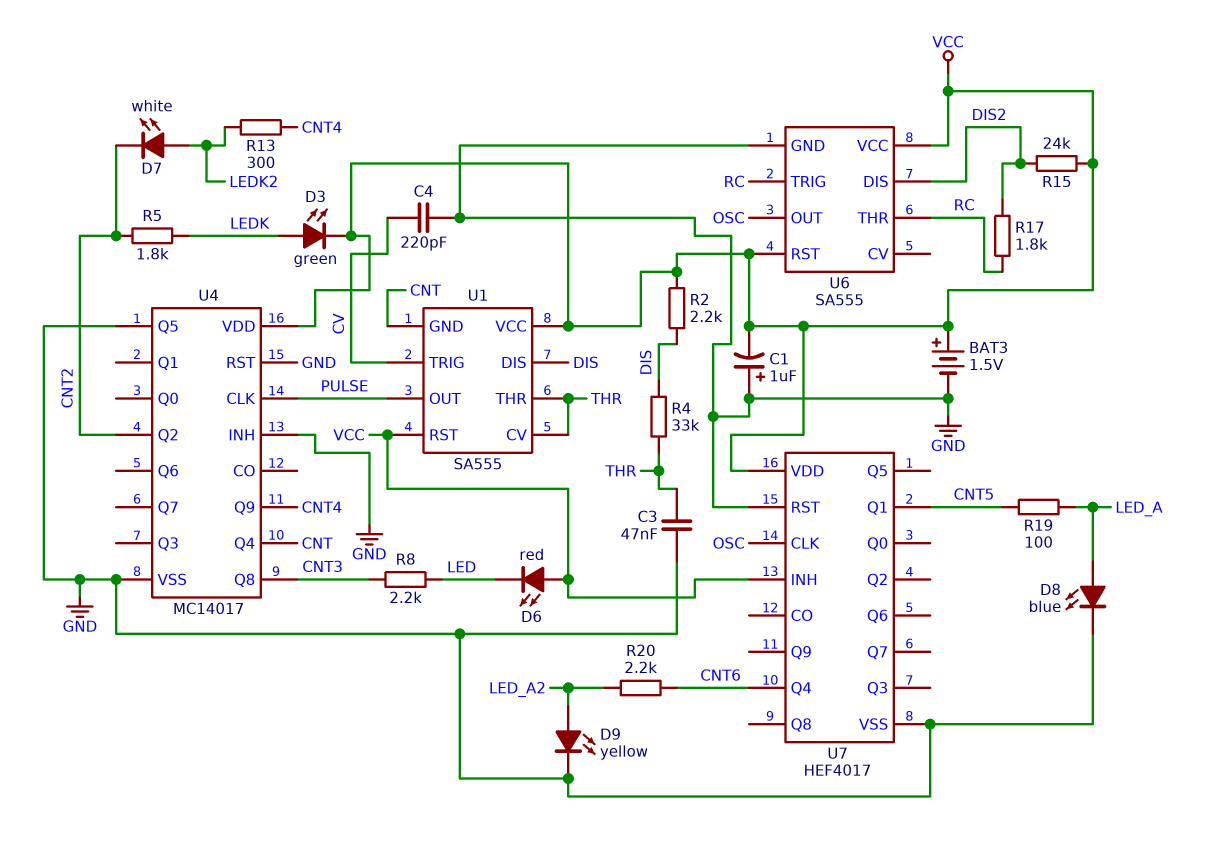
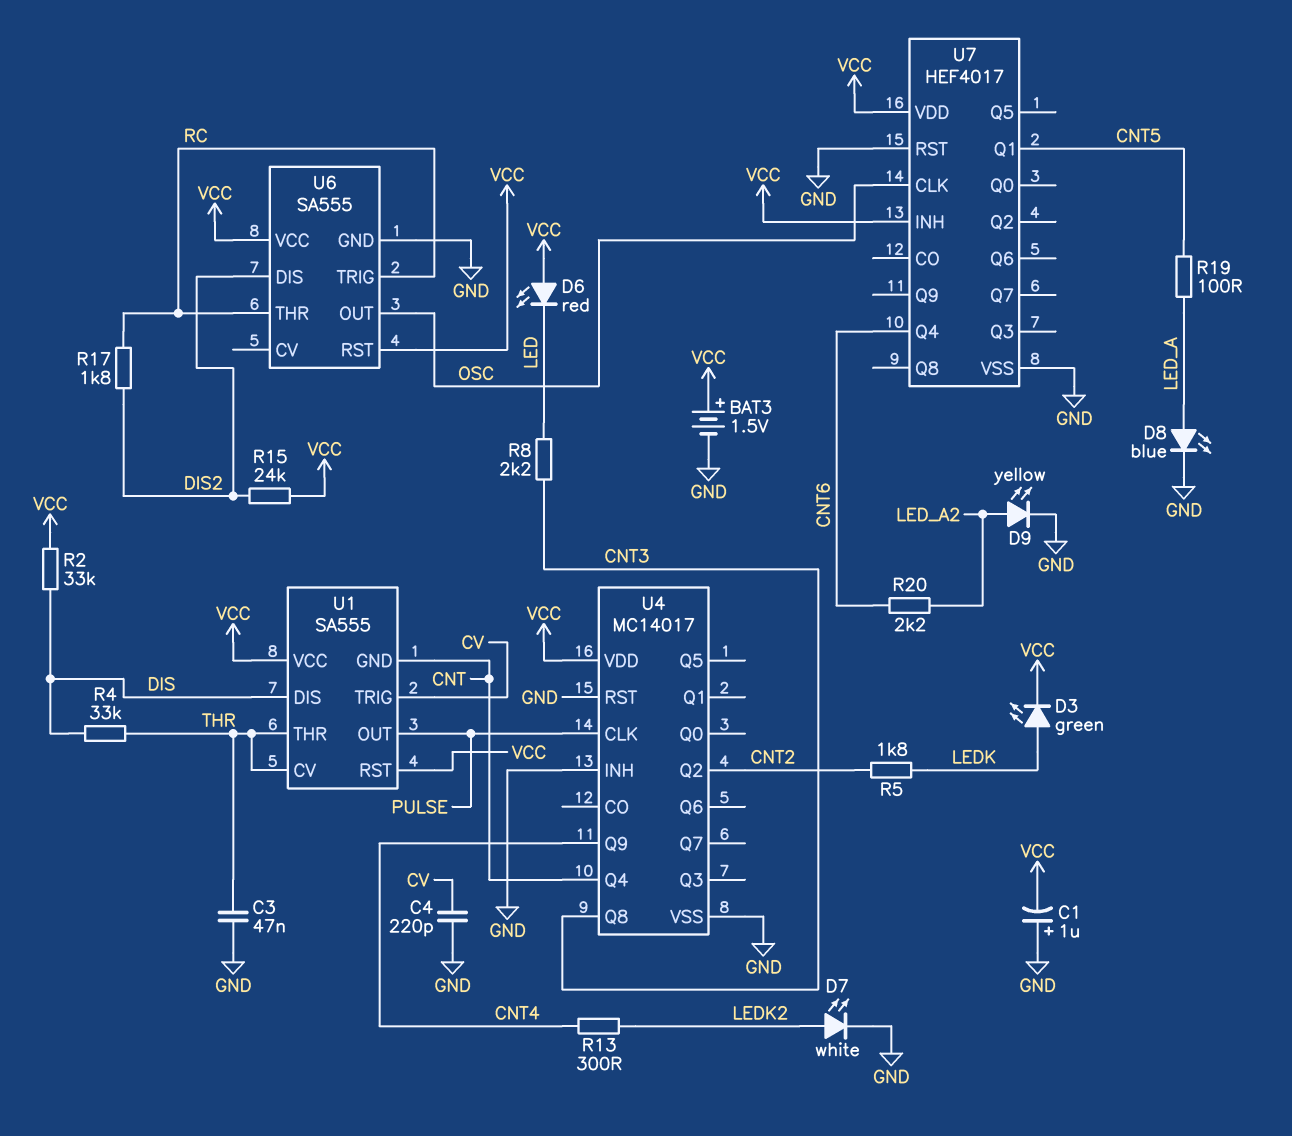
D7: LED white (A LEDK2, K CNT2) -> LED white (A LEDK2, K GND)
R2: 2.2k (DIS, VCC) -> 33k (DIS, VCC)
U4 pin Q5: GND -> none

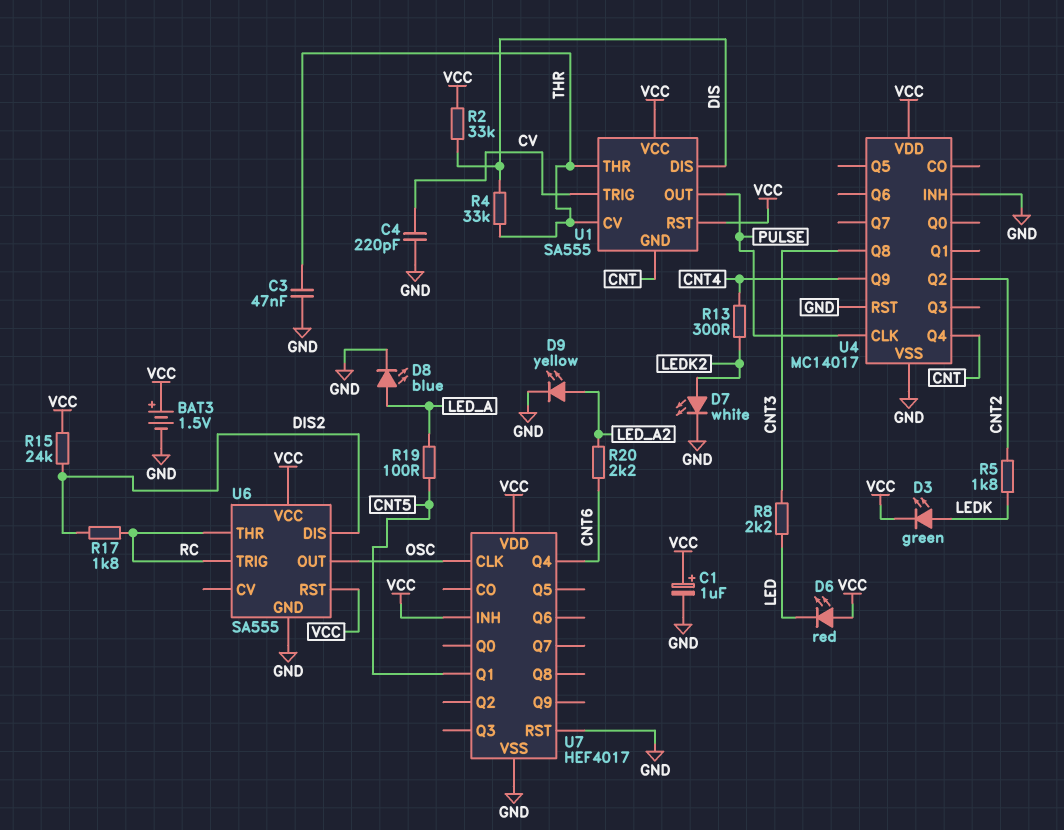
C1: 1uF (plus GND, minus VCC) -> 1uF (plus VCC, minus GND)

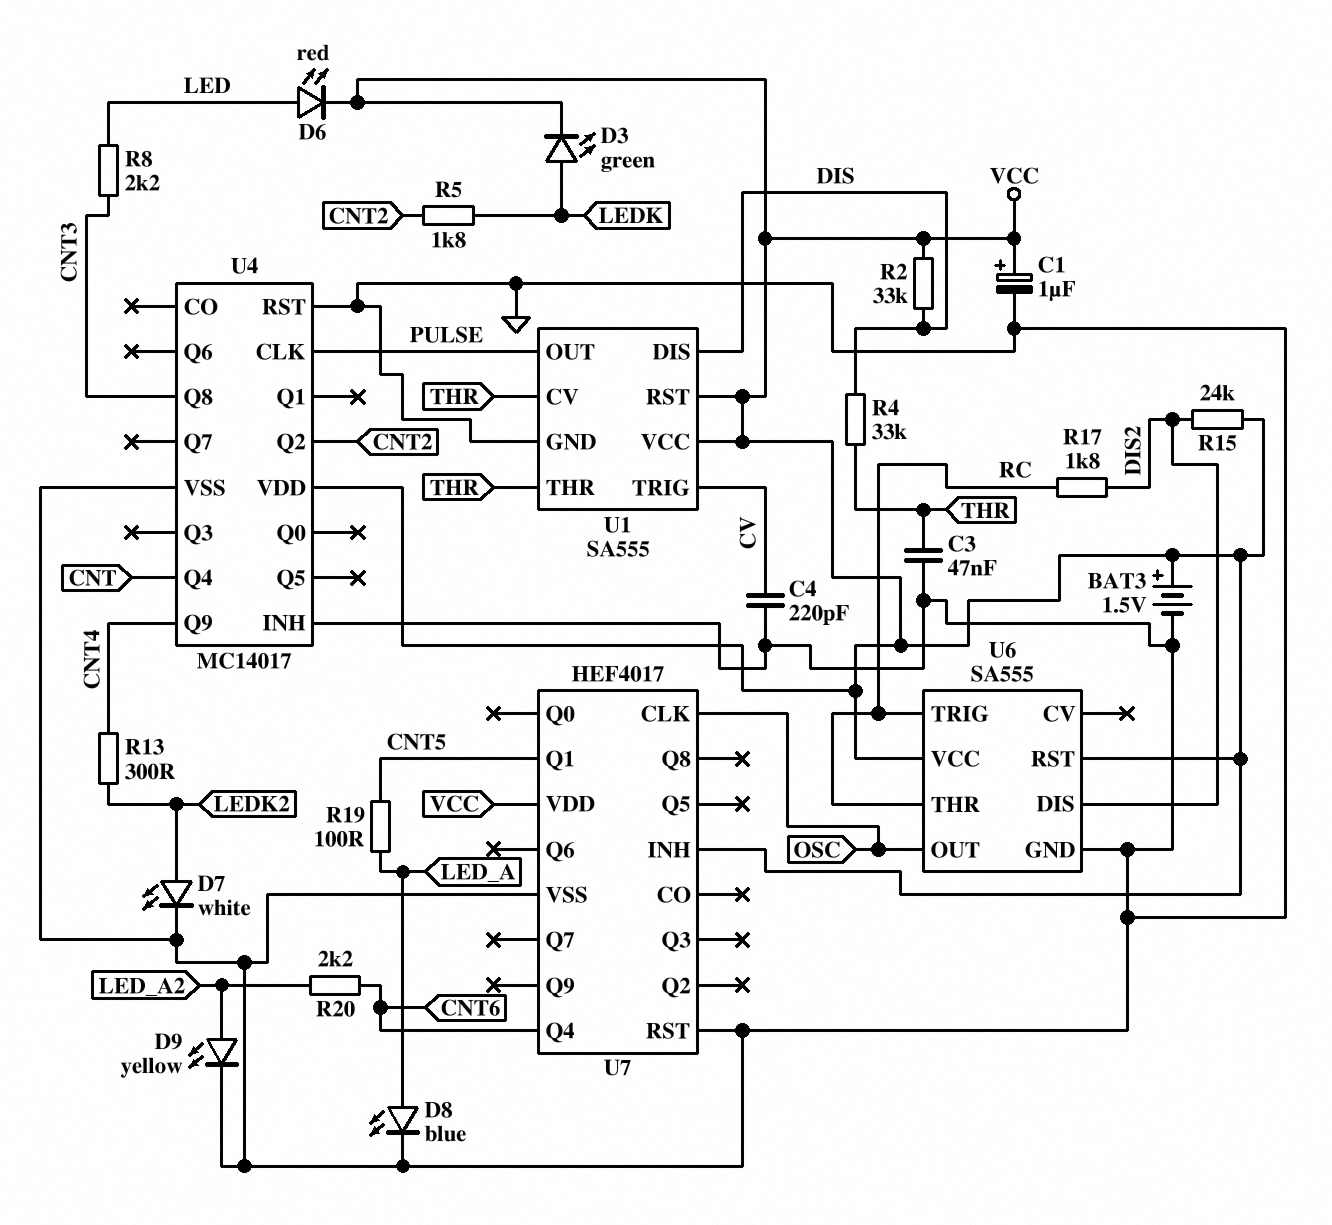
D6: LED red (A VCC, K LED) -> LED red (A LED, K VCC)
U1 pin GND: CNT -> GND

